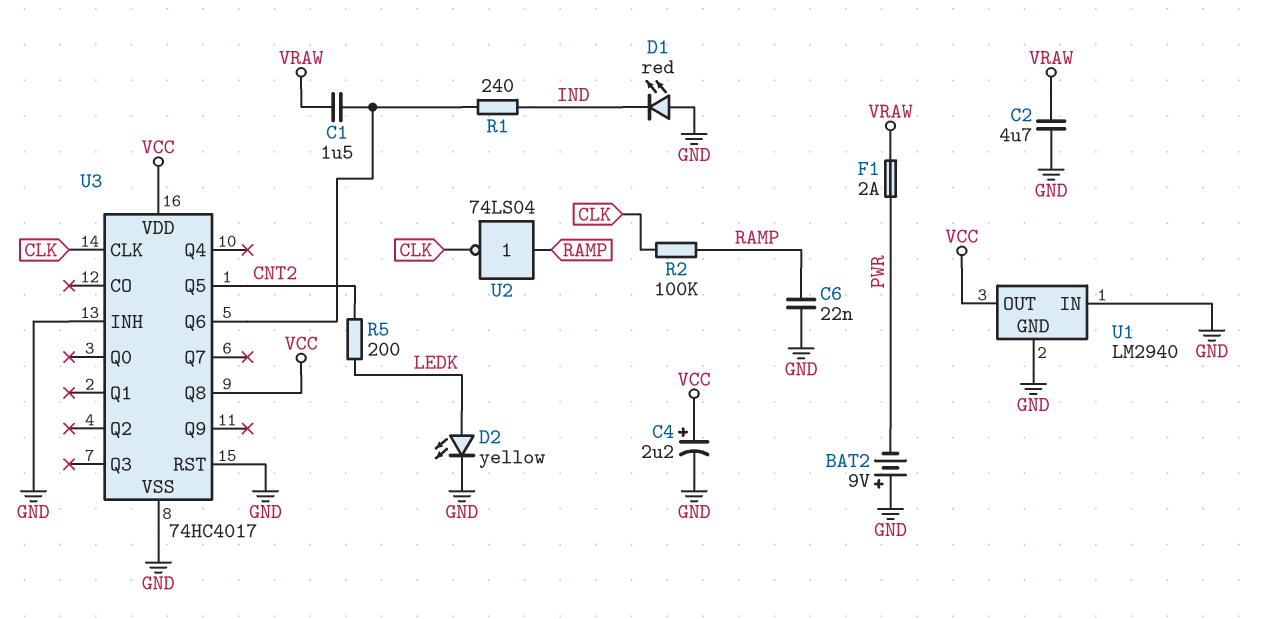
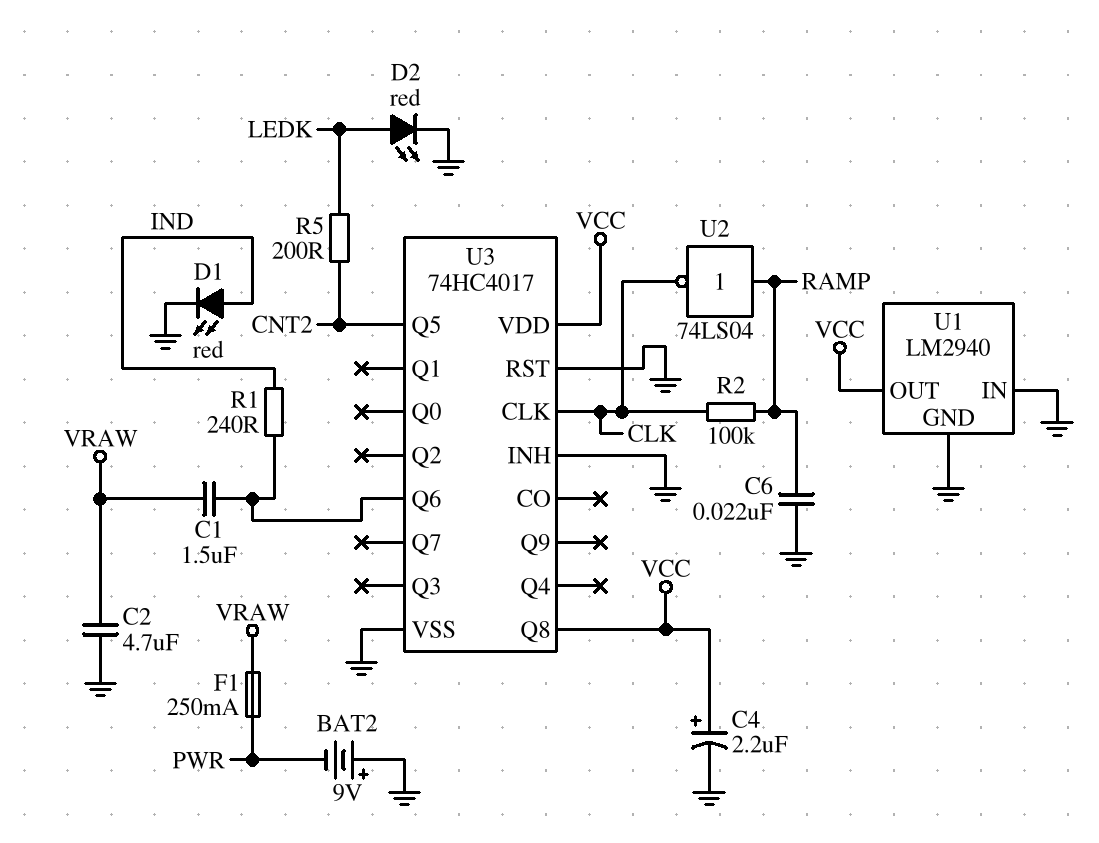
D1: LED red (A GND, K IND) -> LED red (A IND, K GND)
D2: LED yellow (A LEDK, K GND) -> LED red (A LEDK, K GND)
F1: 2A (PWR, VRAW) -> 250mA (PWR, VRAW)

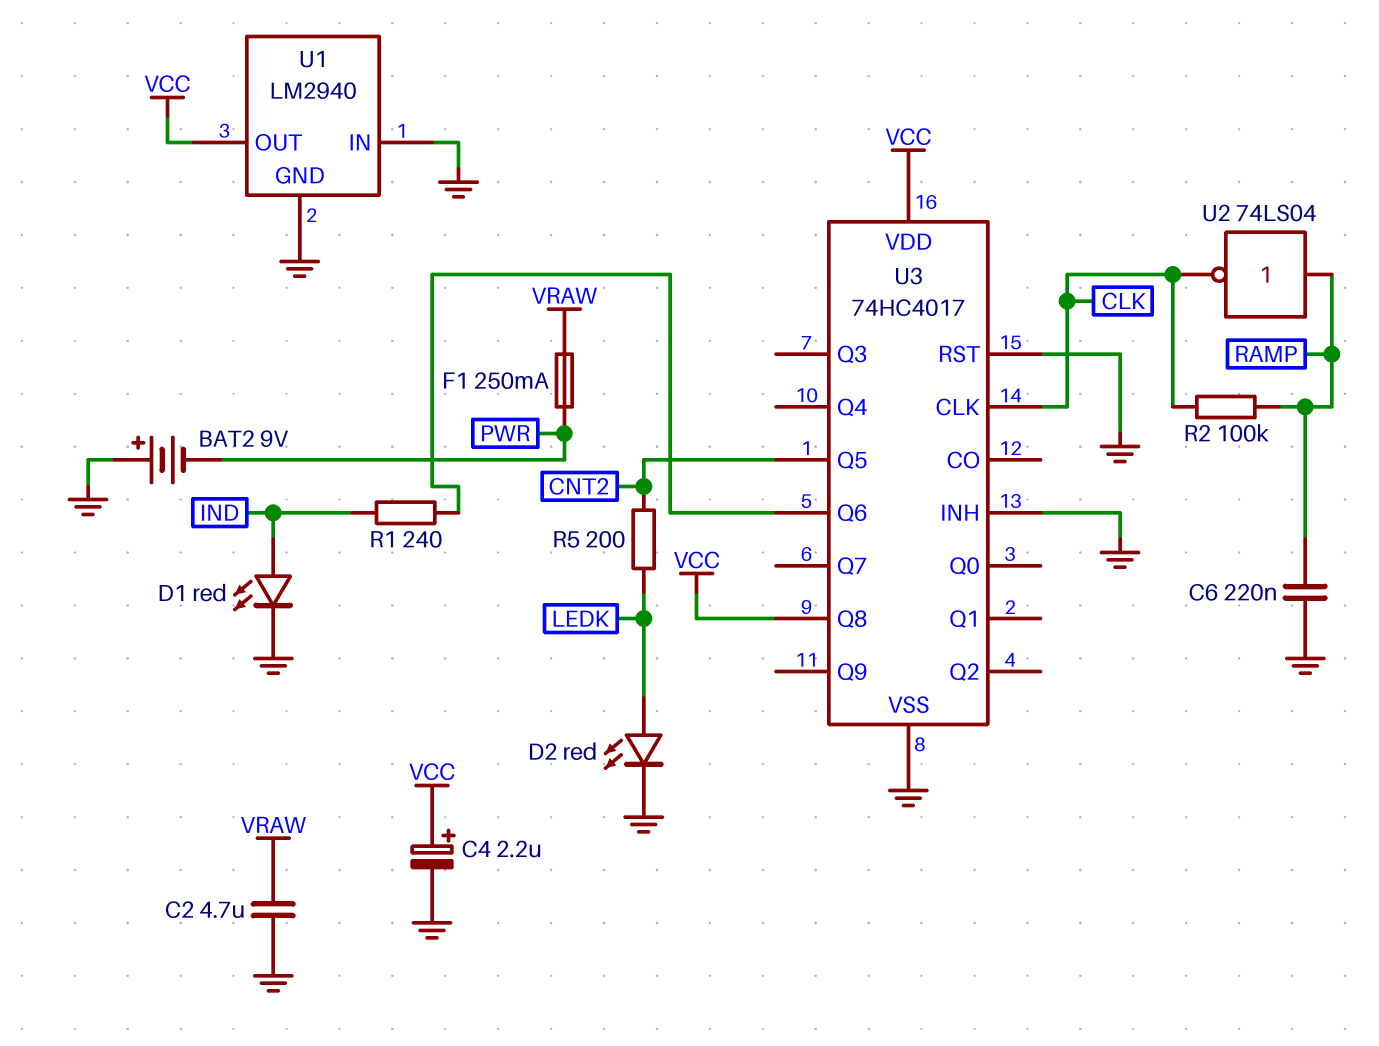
C1: 1.5uF (U3/Q6, VRAW) -> none
C6: 22nF (GND, RAMP) -> 220nF (GND, RAMP)

